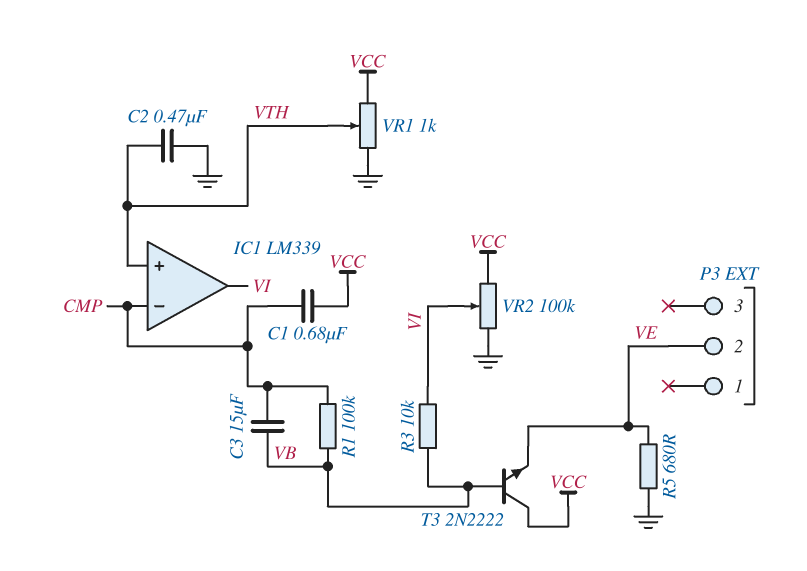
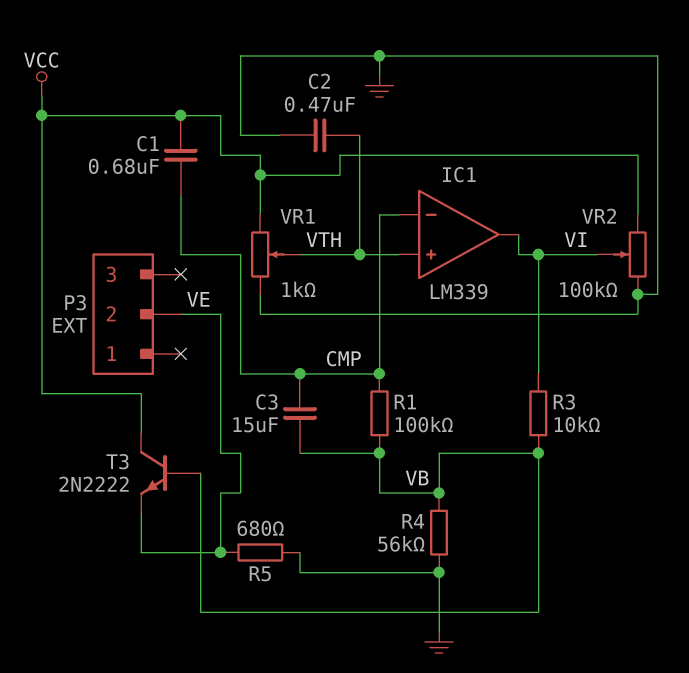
R4: none -> 56k (GND, VB)

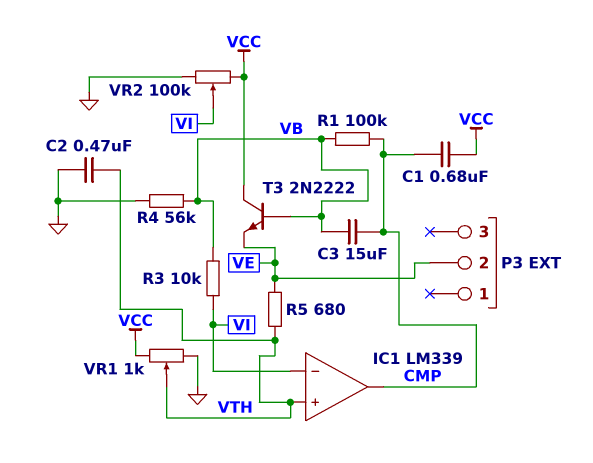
IC1 pin in-: CMP -> VI
IC1 pin out: VI -> CMP
R5: 680 (GND, VE) -> 680 (VE, VTH)

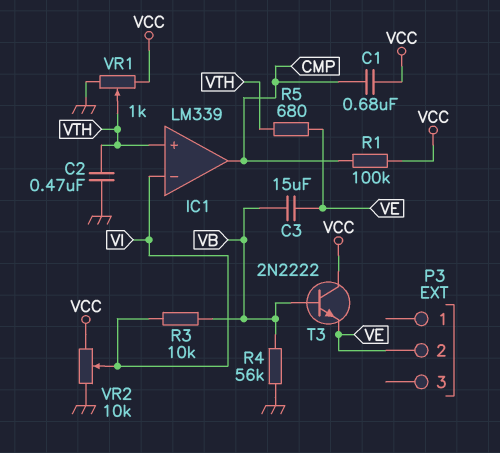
C3: 15uF (CMP, VB) -> 15uF (VB, VE)
R1: 100k (CMP, VB) -> 100k (CMP, VCC)
VR2: 100k (GND, VCC, wiper VI) -> 10k (GND, VCC, wiper VI)

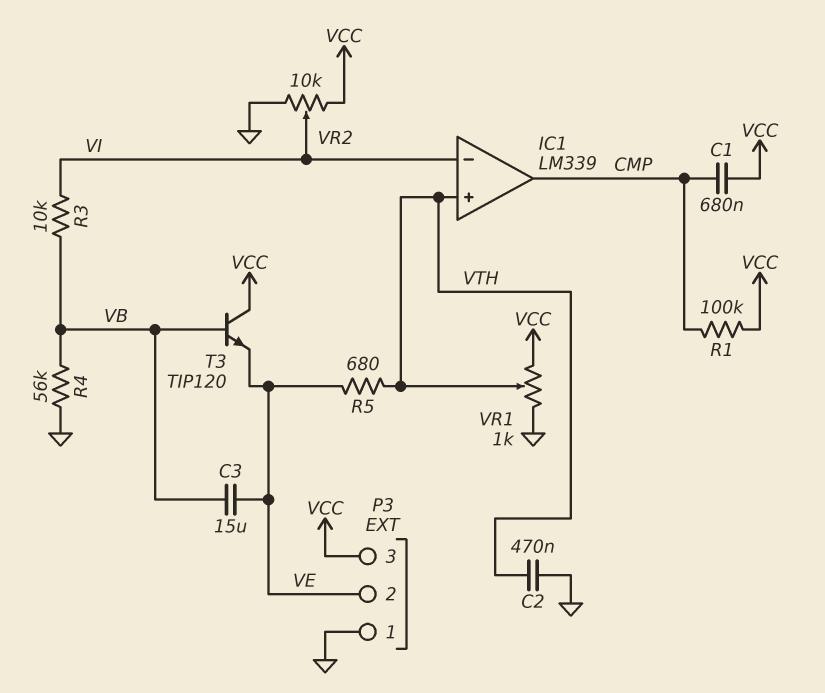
P3 pin 1: none -> GND
P3 pin 3: none -> VCC
T3: NPN 2N2222 (B VB, C VCC, E VE) -> NPN TIP120 (B VB, C VCC, E VE)

